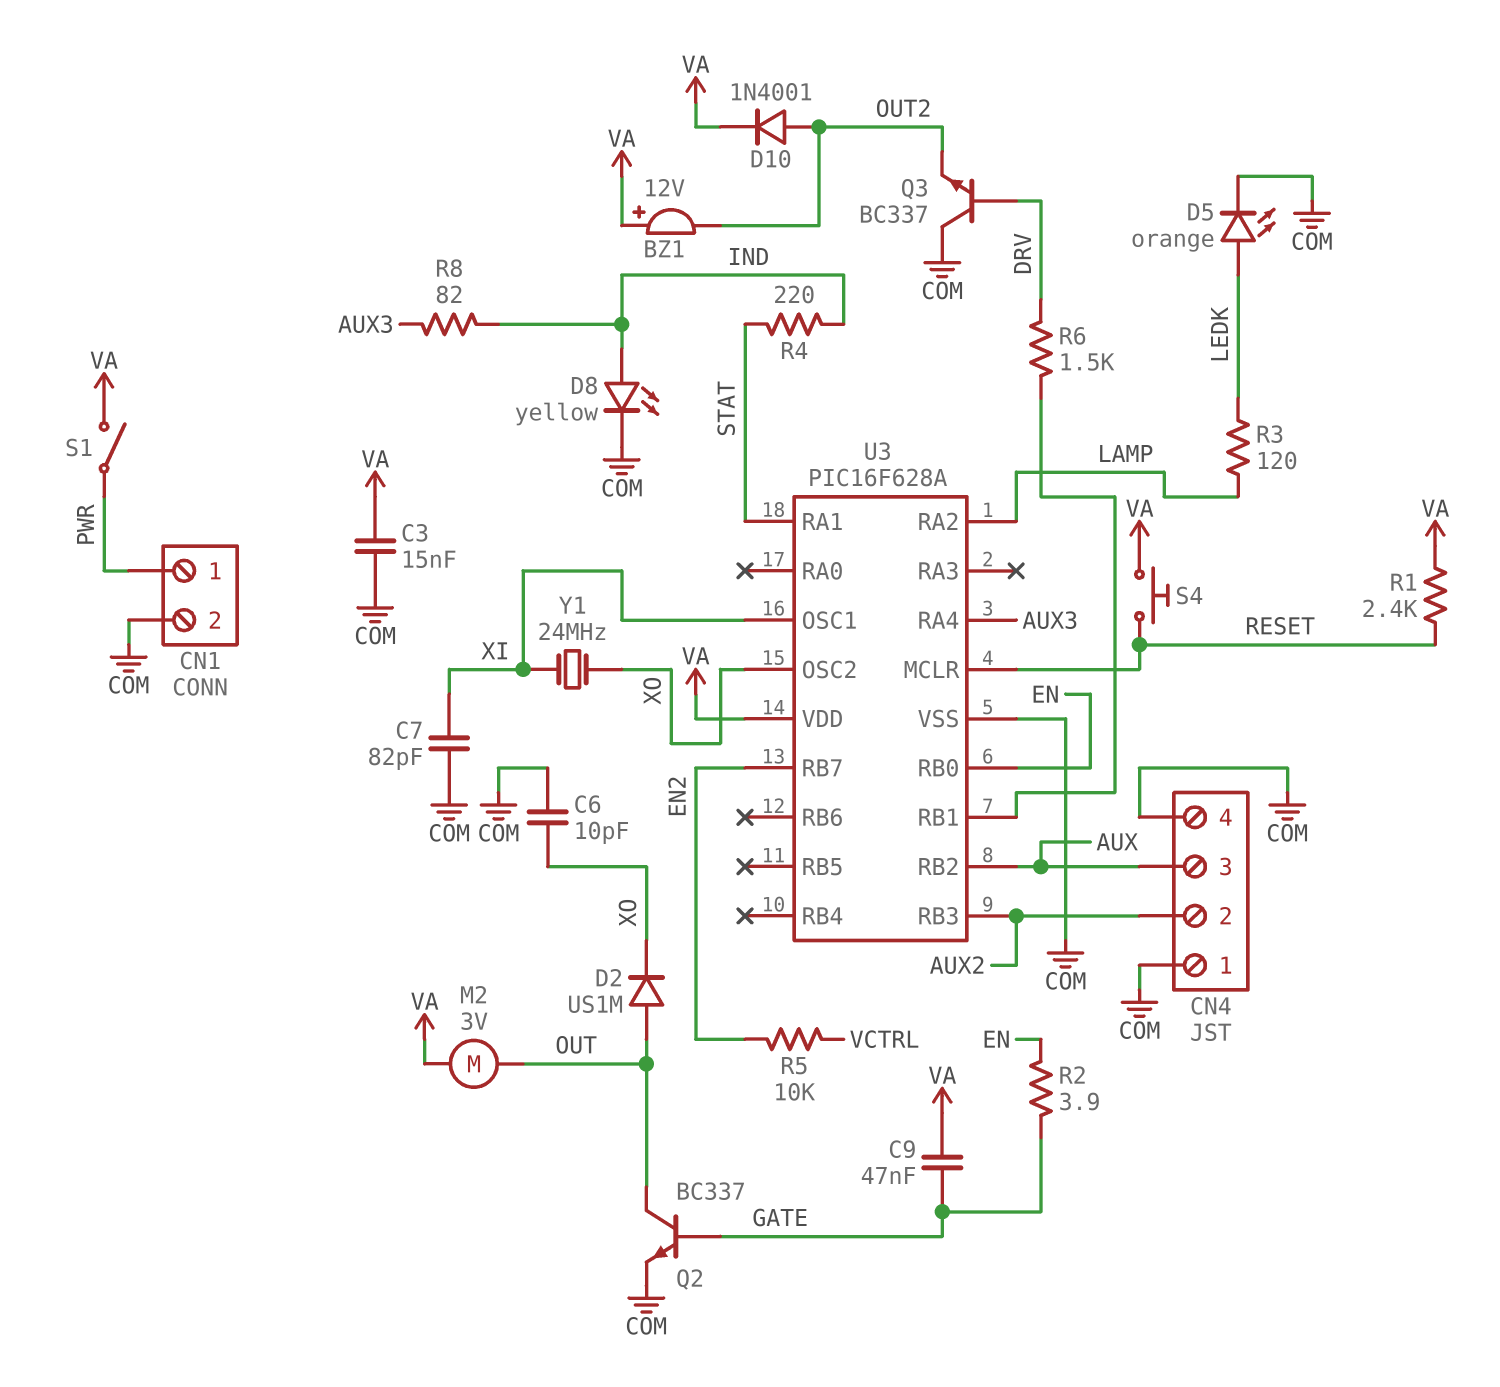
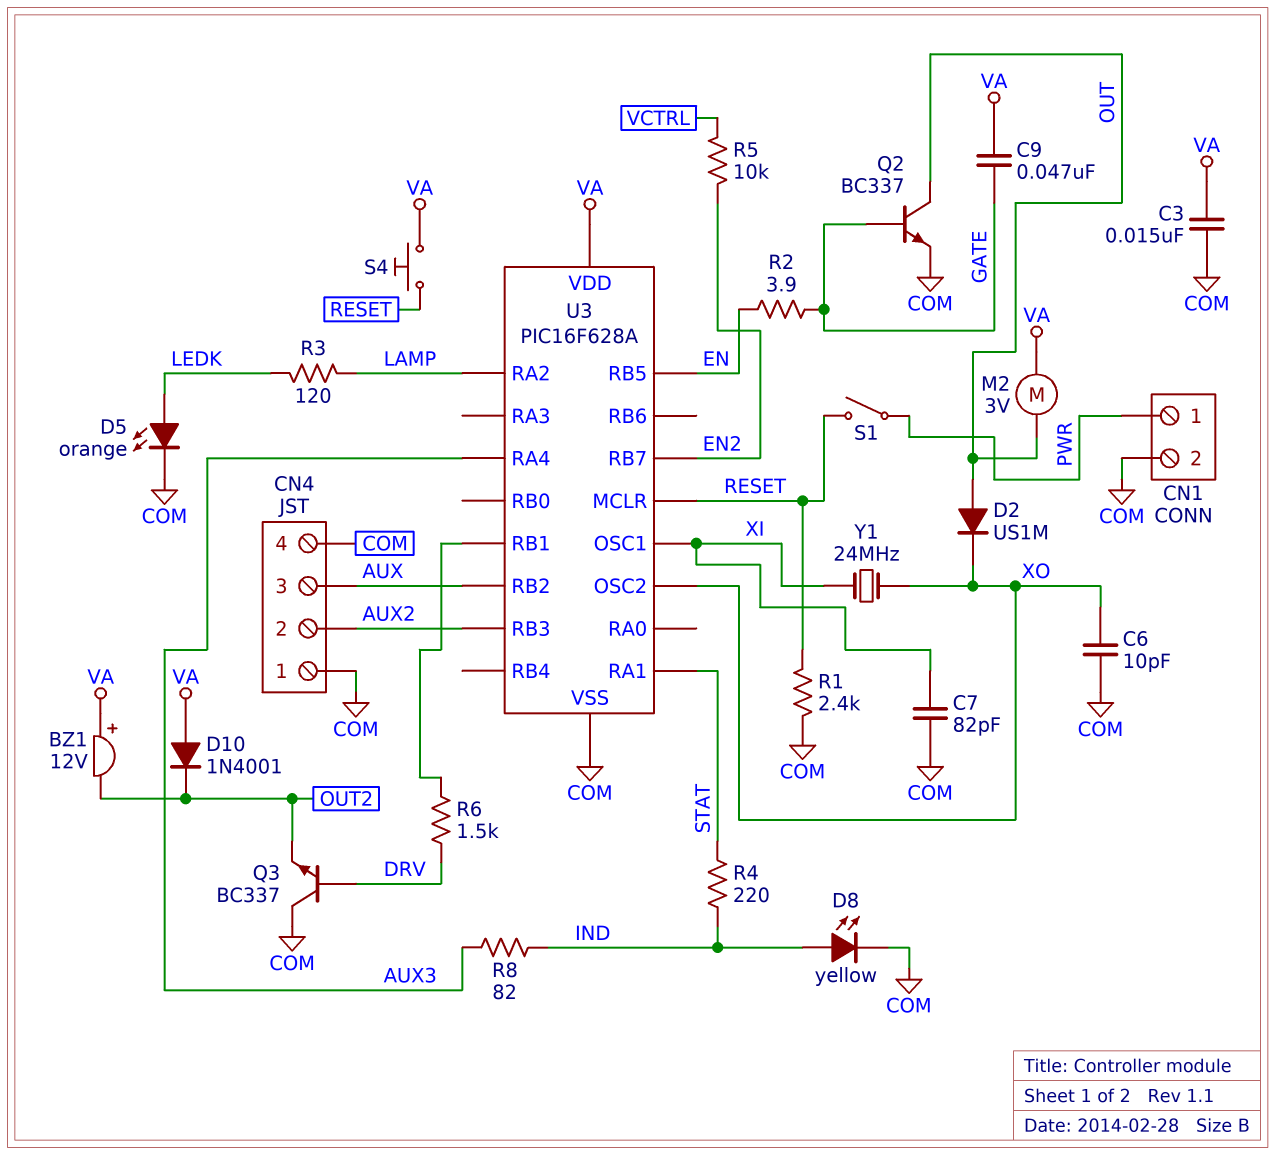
D10: diode 1N4001 (A OUT2, K VA) -> diode 1N4001 (A VA, K OUT2)
R1: 2.4k (RESET, VA) -> 2.4k (COM, RESET)
S1: switch (PWR, VA) -> switch (PWR, RESET)
U3 pin RB0: EN -> none
U3 pin RB5: none -> EN

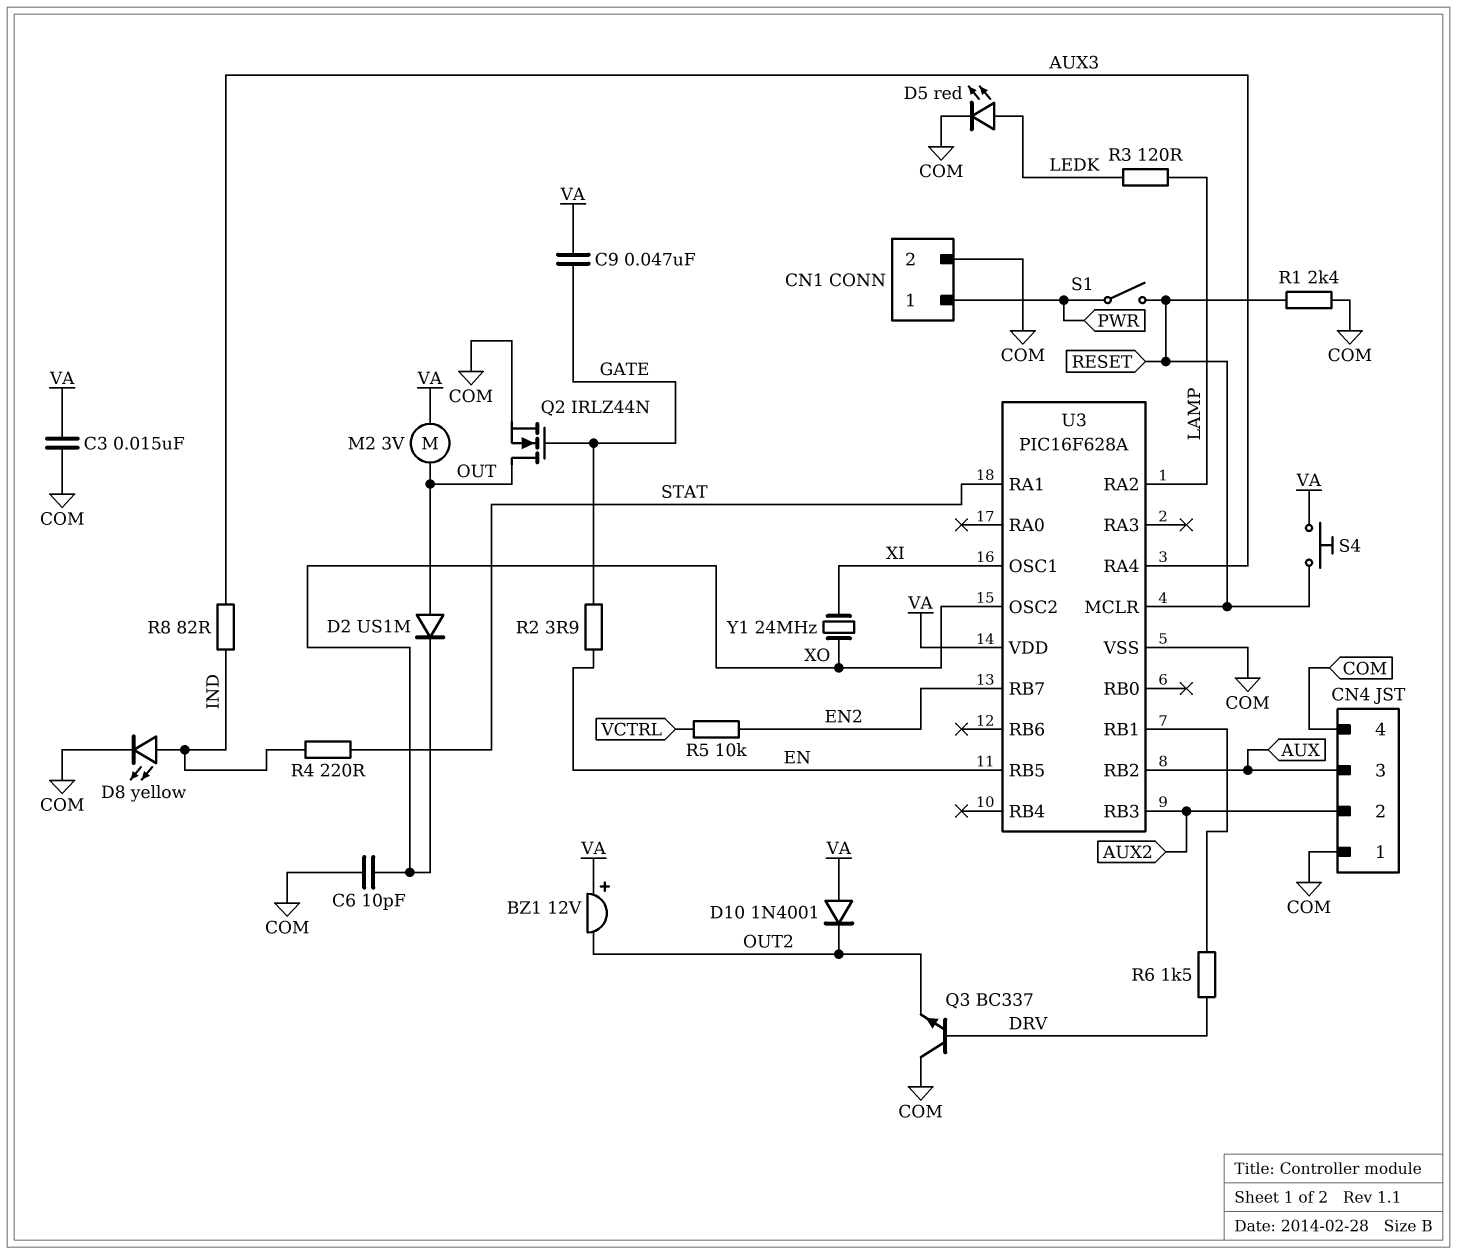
C7: 82pF (COM, XI) -> none
D5: LED orange (A LEDK, K COM) -> LED red (A LEDK, K COM)
Q2: NPN BC337 (B GATE, C OUT, E COM) -> NMOS IRLZ44N (G GATE, D OUT, S COM)

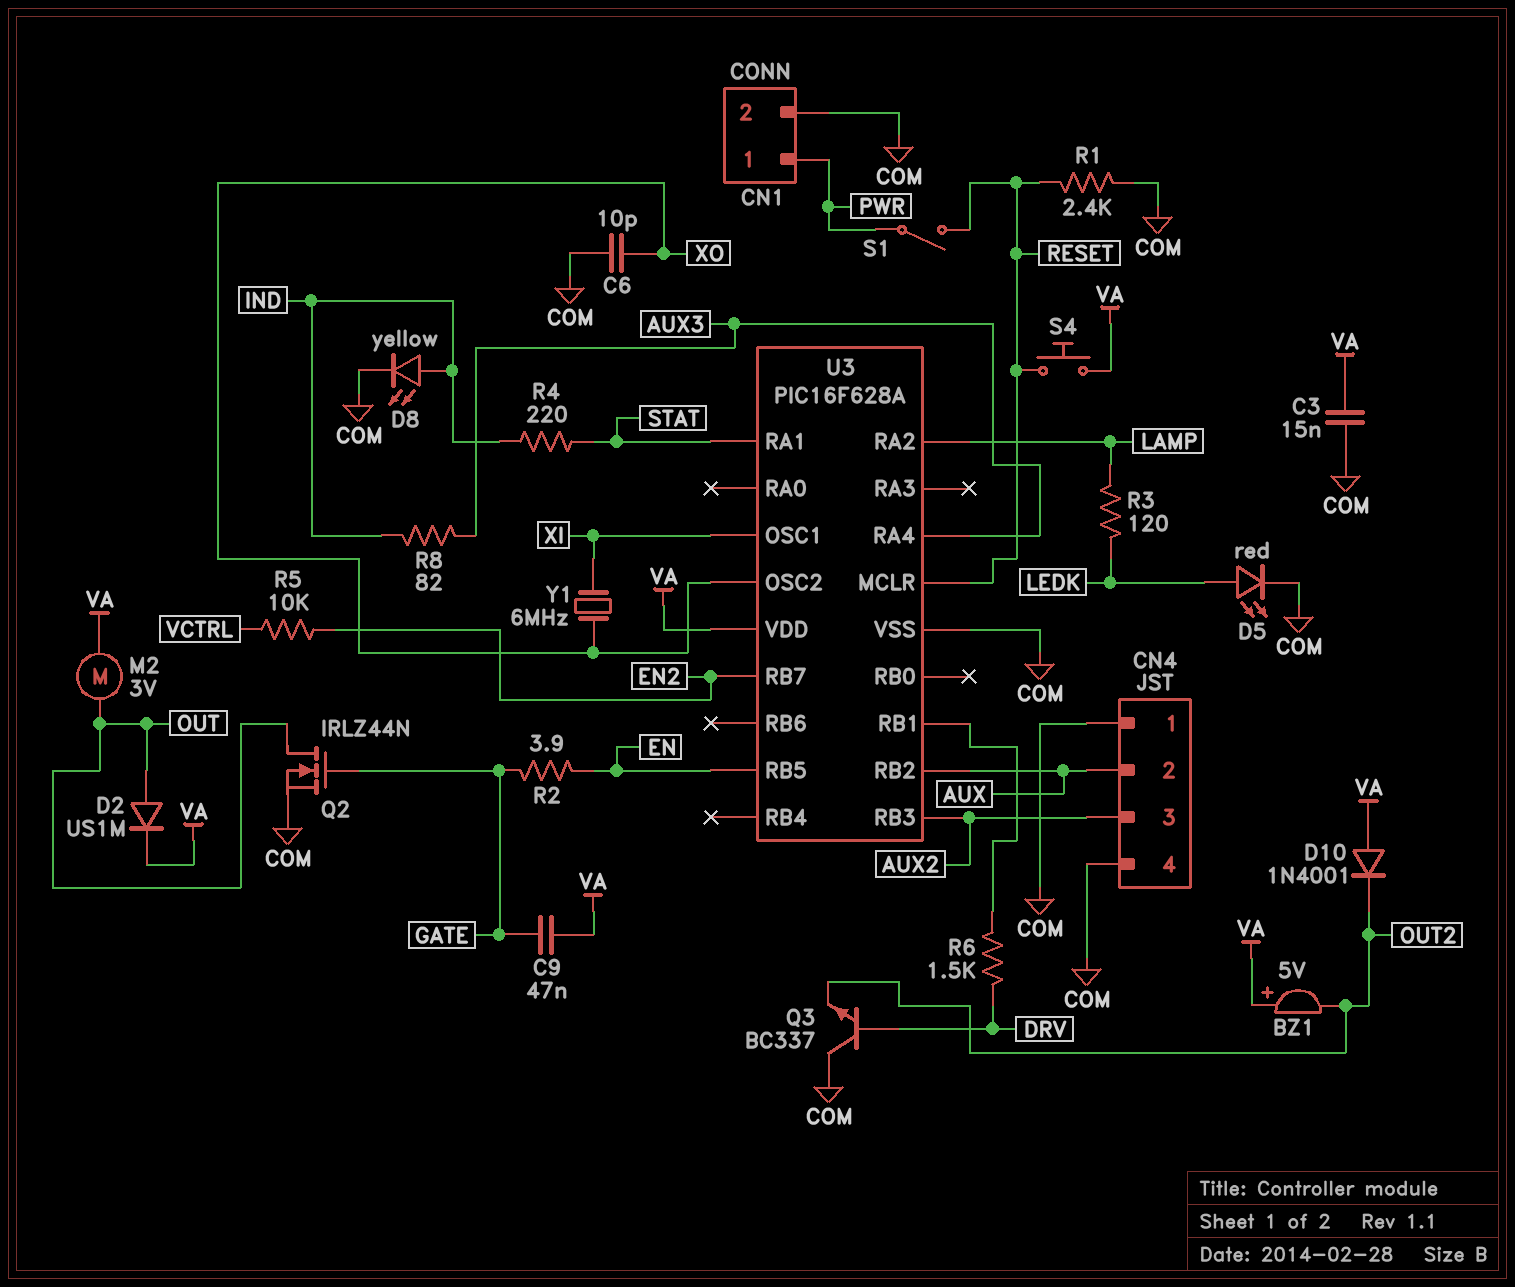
BZ1: buzzer 12V (plus VA, minus OUT2) -> buzzer 5V (plus VA, minus OUT2)
CN4 pin 2: AUX2 -> AUX
CN4 pin 3: AUX -> AUX2
D2: diode US1M (A OUT, K XO) -> diode US1M (A OUT, K VA)
Y1: 24MHz (XI, XO) -> 6MHz (XI, XO)

